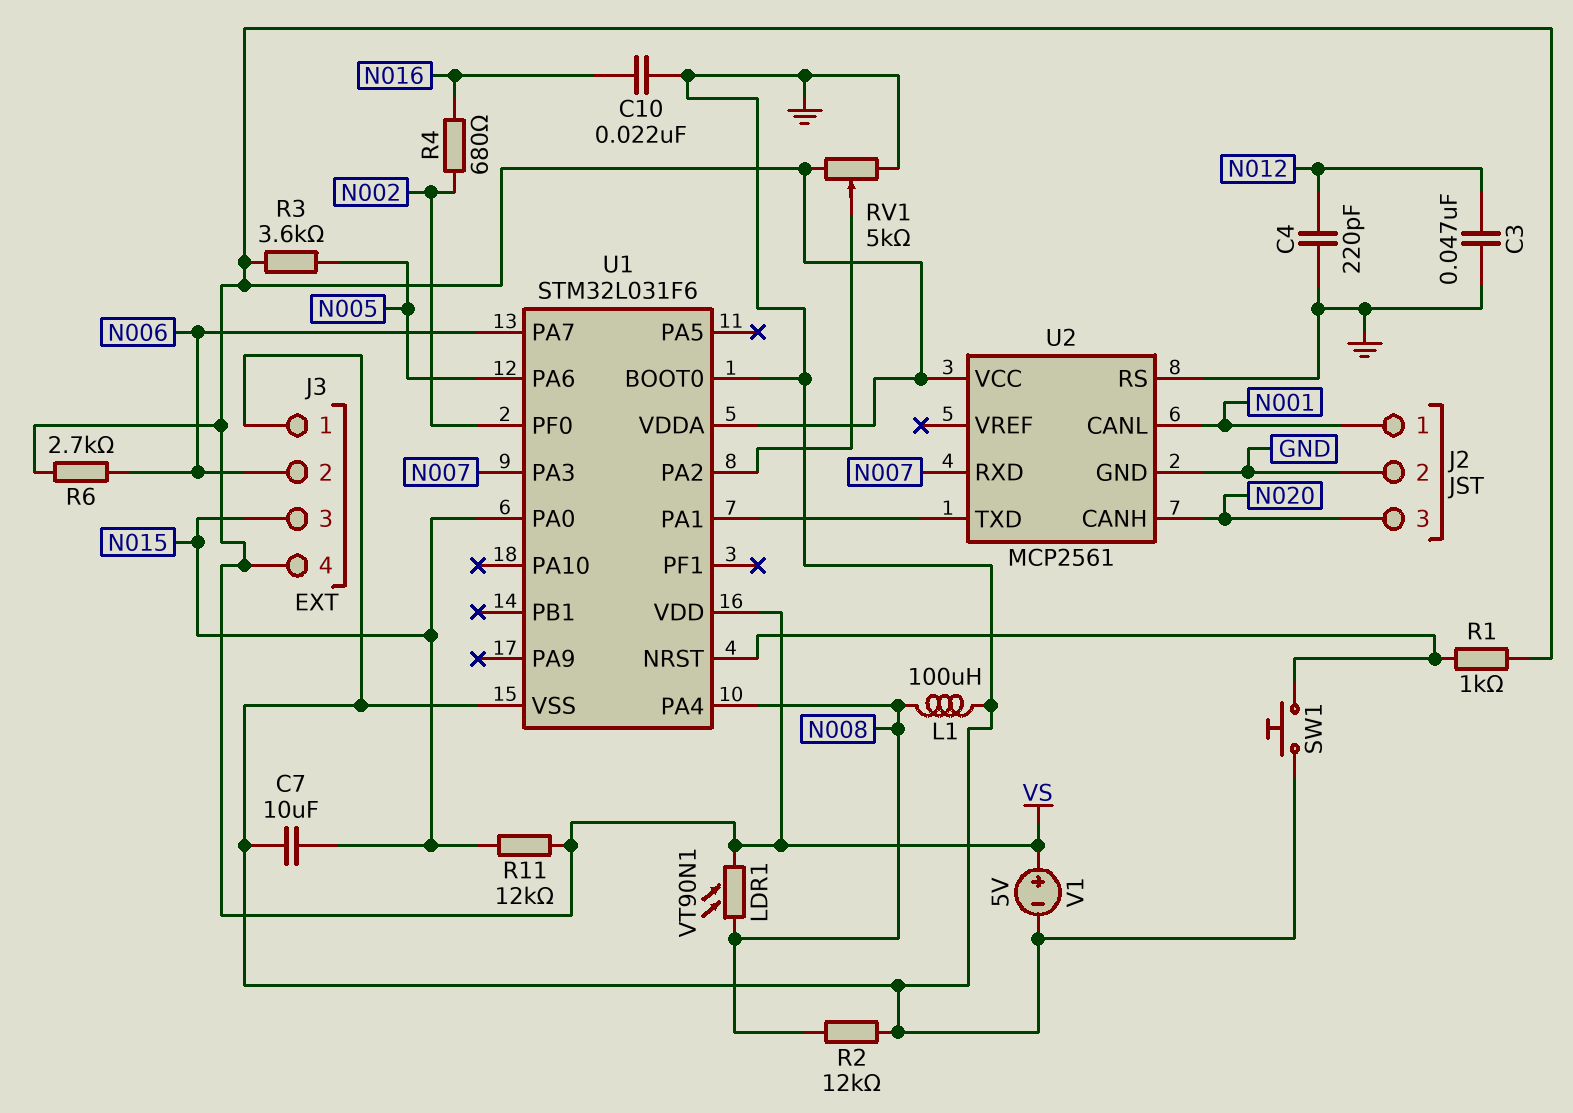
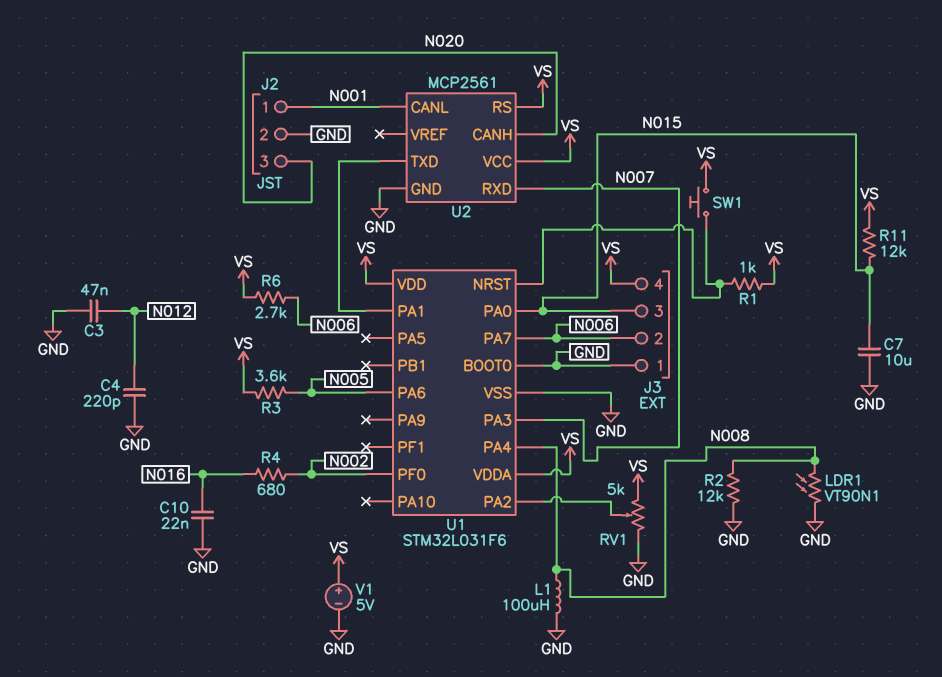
LDR1: VT90N1 (N008, VS) -> VT90N1 (GND, N008)
SW1: button (GND, U1/NRST) -> button (U1/NRST, VS)
U2 pin RS: GND -> VS

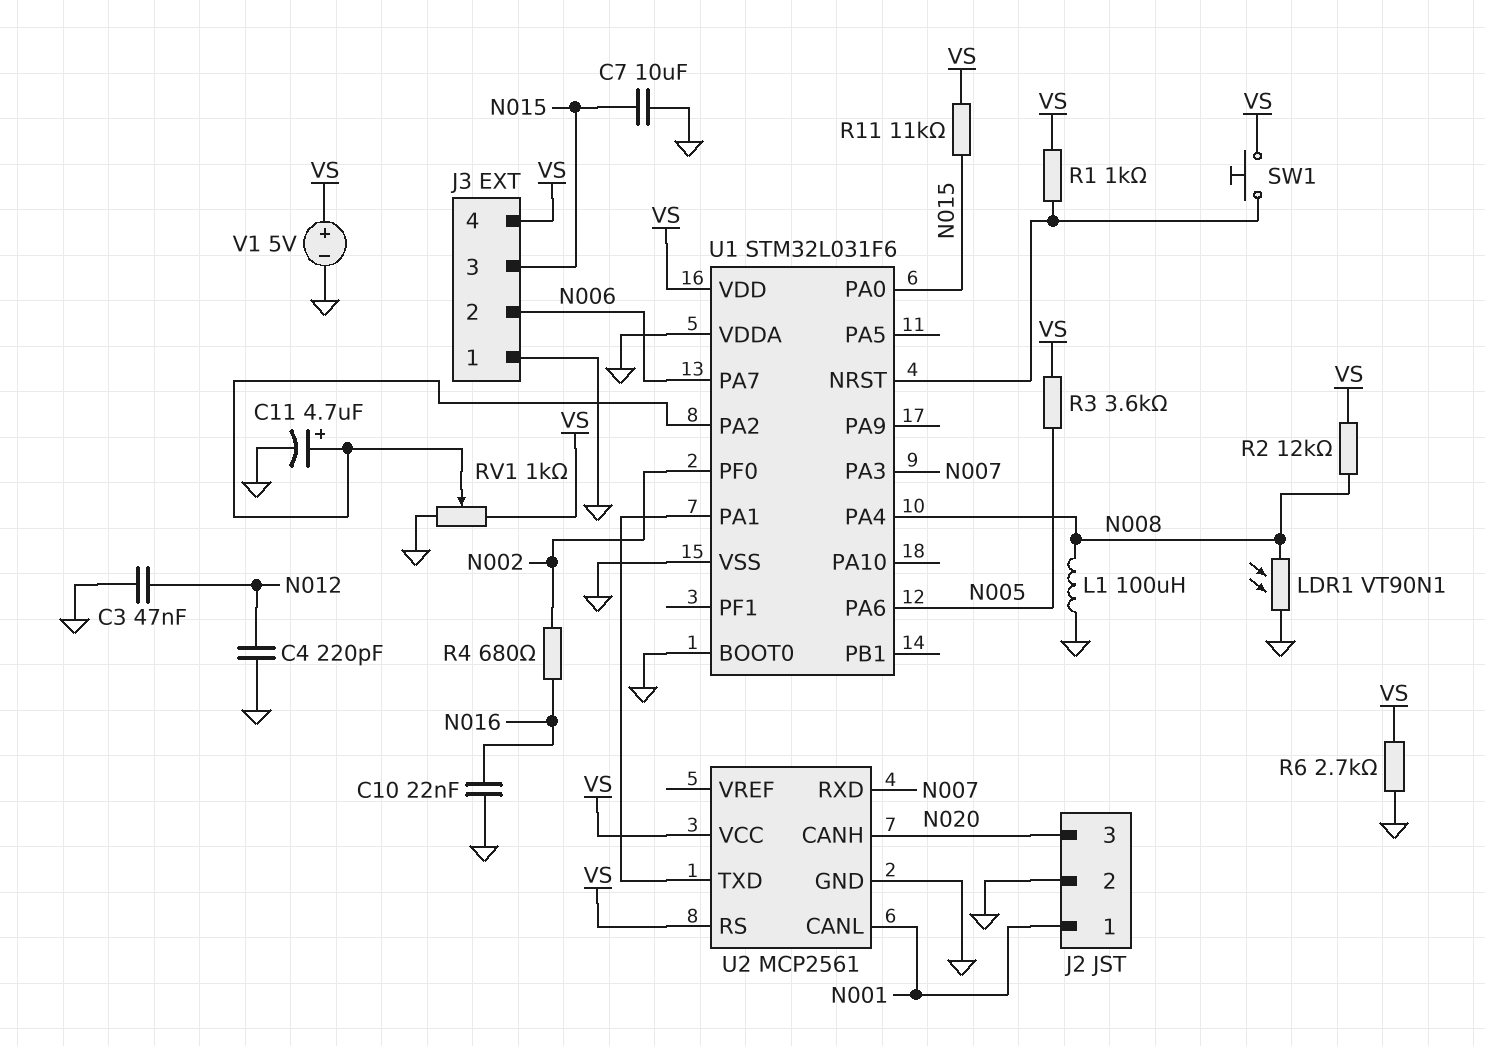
C11: none -> 4.7uF (plus U1/PA2, minus GND)
R2: 12k (GND, N008) -> 12k (N008, VS)
R6: 2.7k (N006, VS) -> 2.7k (GND, VS)
R11: 12k (N015, VS) -> 11k (N015, VS)
RV1: 5k (GND, VS, wiper U1/PA2) -> 1k (GND, VS, wiper U1/PA2)
U1 pin VDDA: VS -> GND

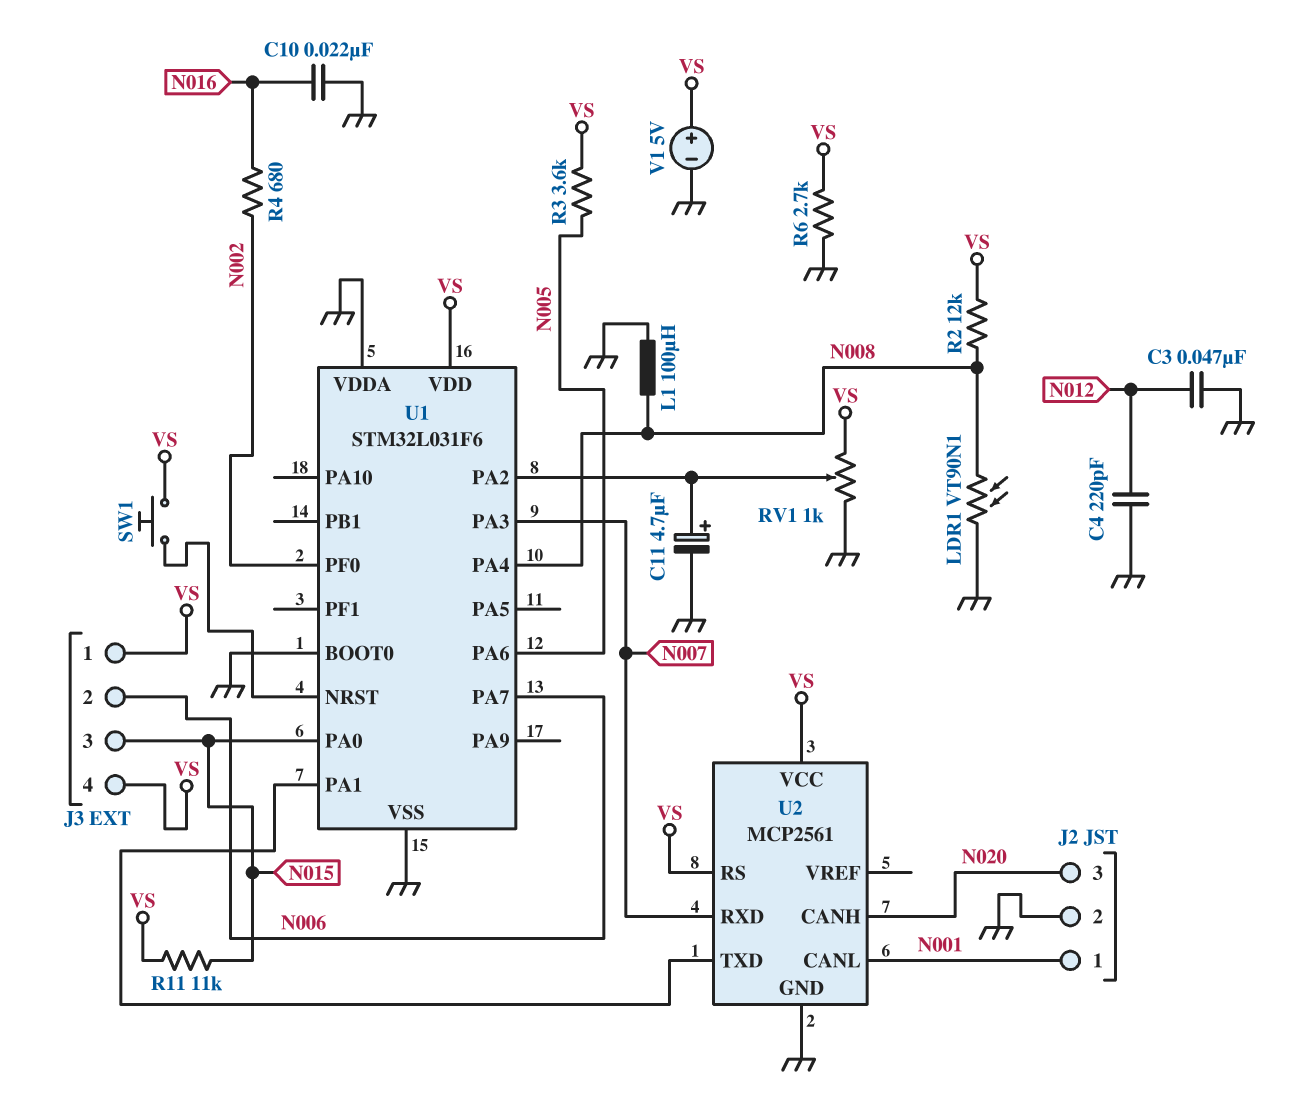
C7: 10uF (GND, N015) -> none
J3 pin 1: GND -> VS
R1: 1k (U1/NRST, VS) -> none

